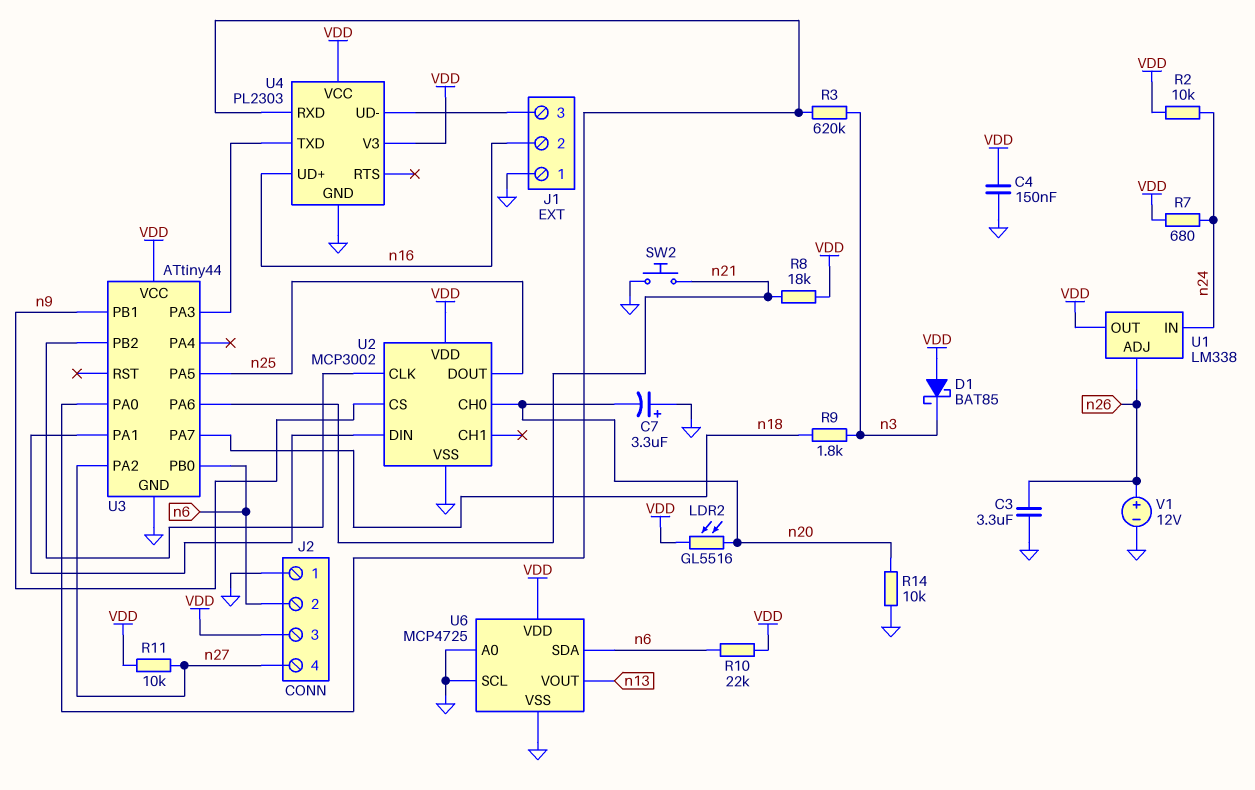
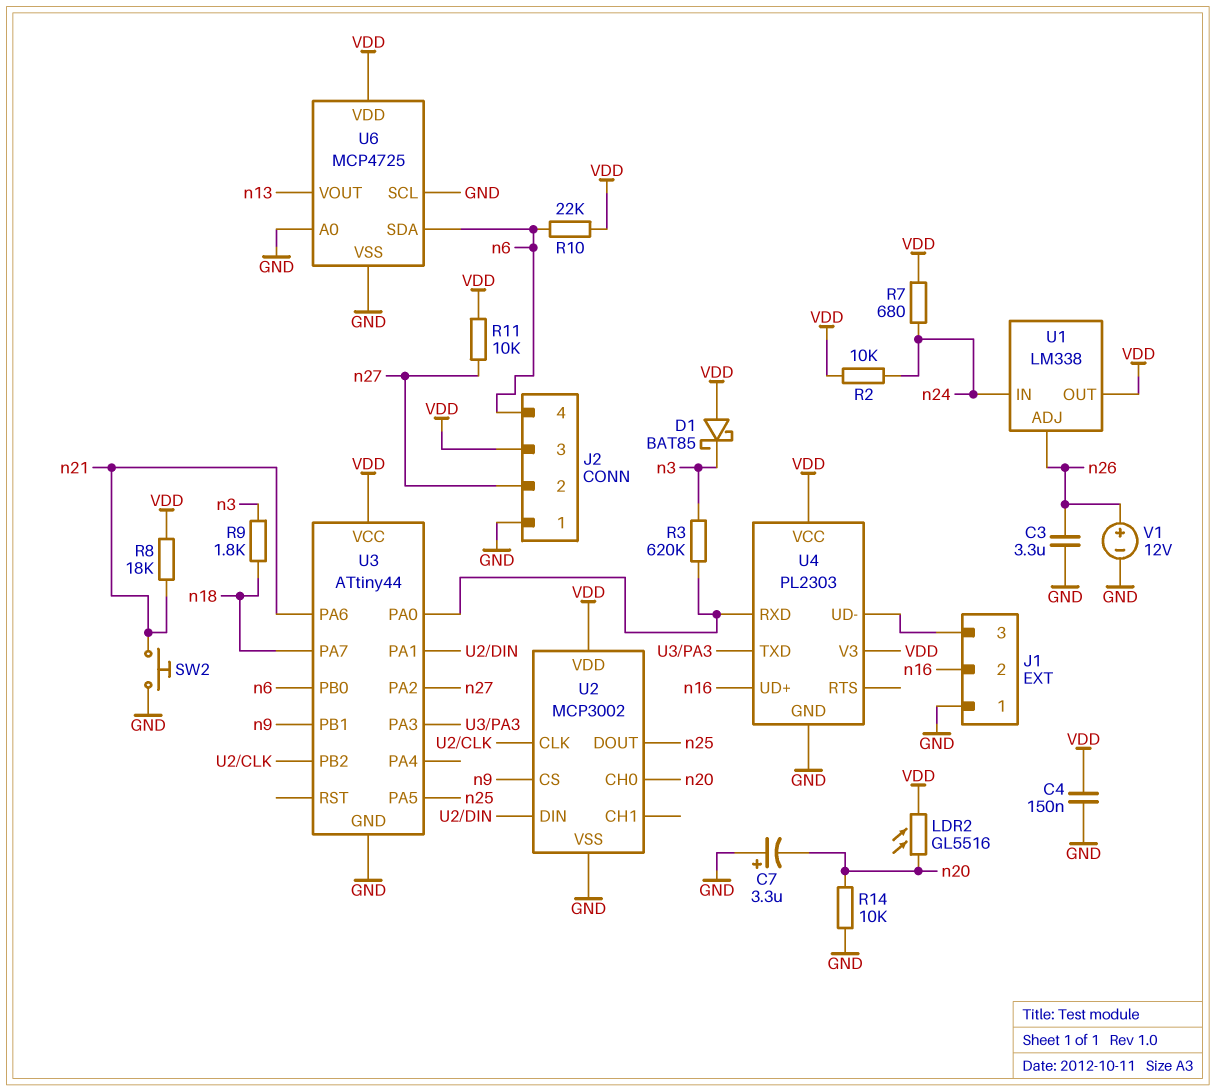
J2 pin 2: n6 -> n27
J2 pin 4: n27 -> n6

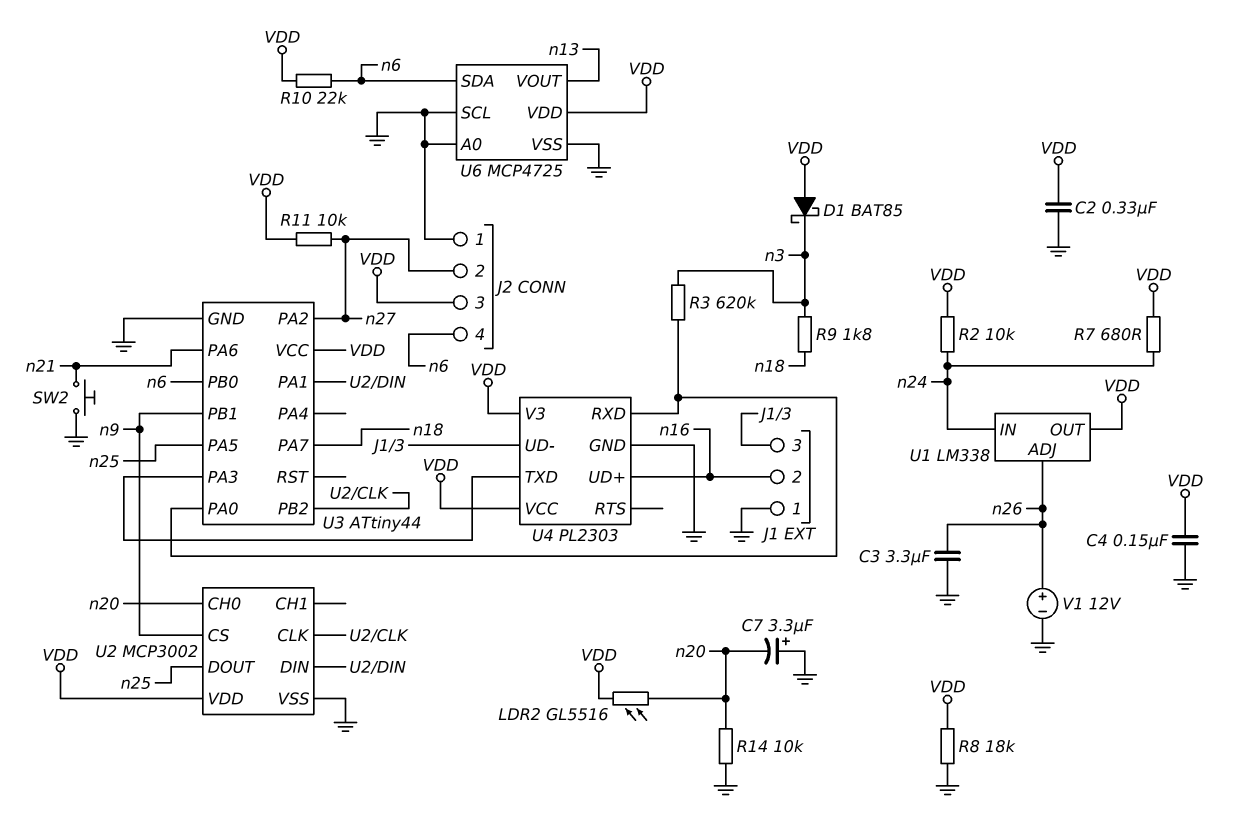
C2: none -> 330nF (GND, VDD)
R8: 18k (VDD, n21) -> 18k (GND, VDD)

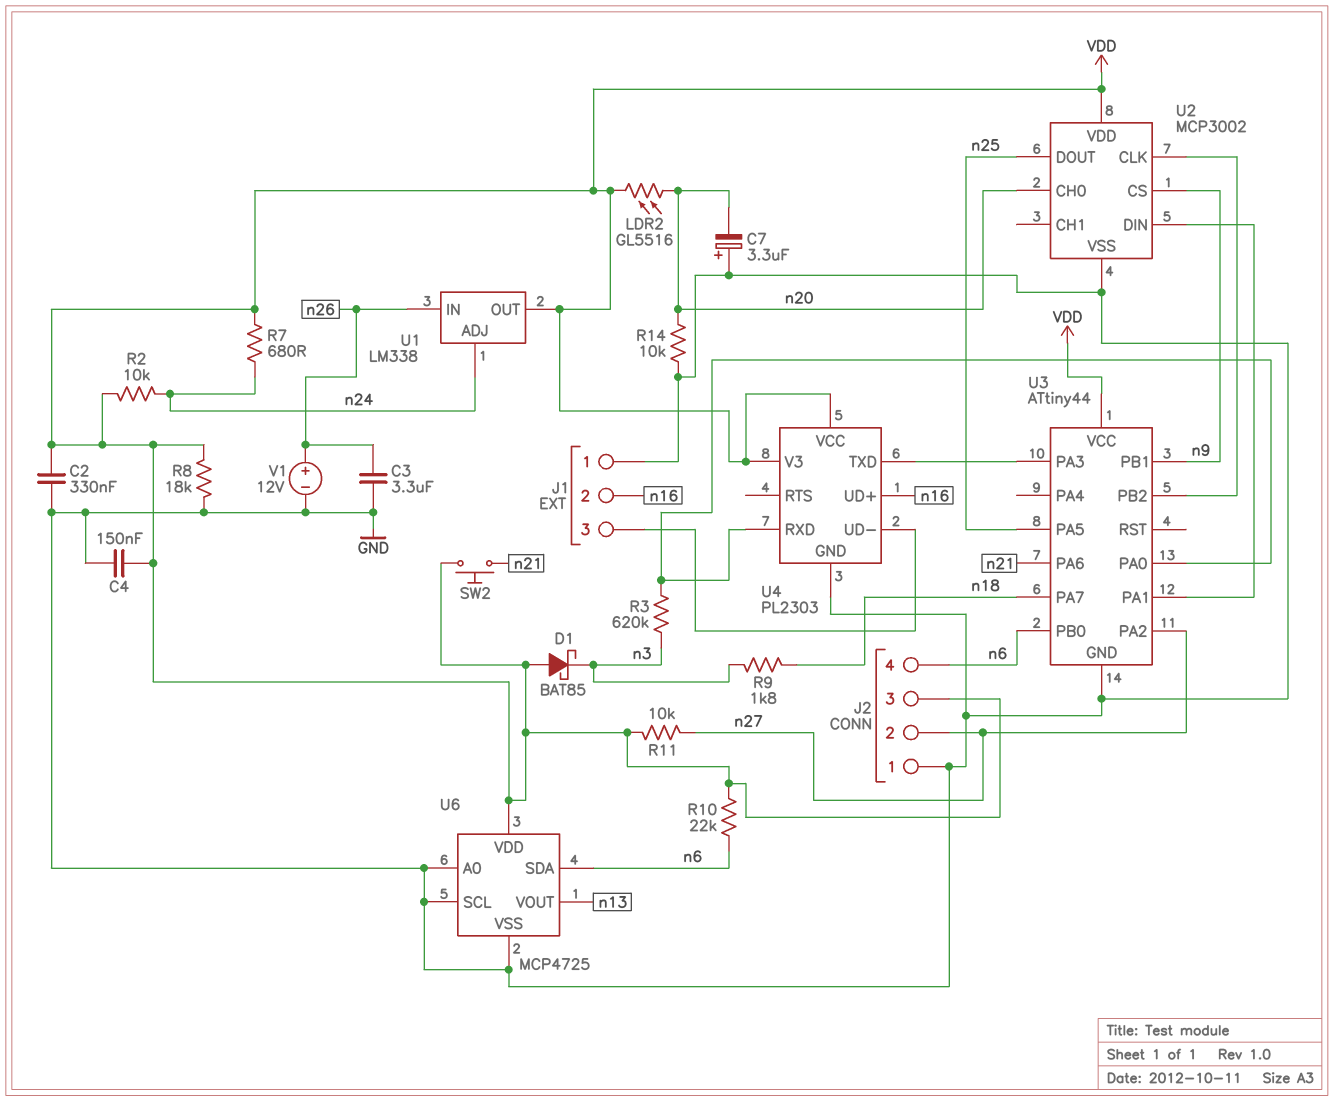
SW2: button (GND, n21) -> button (VDD, n21)
U1 pin ADJ: n26 -> n24
U1 pin IN: n24 -> n26

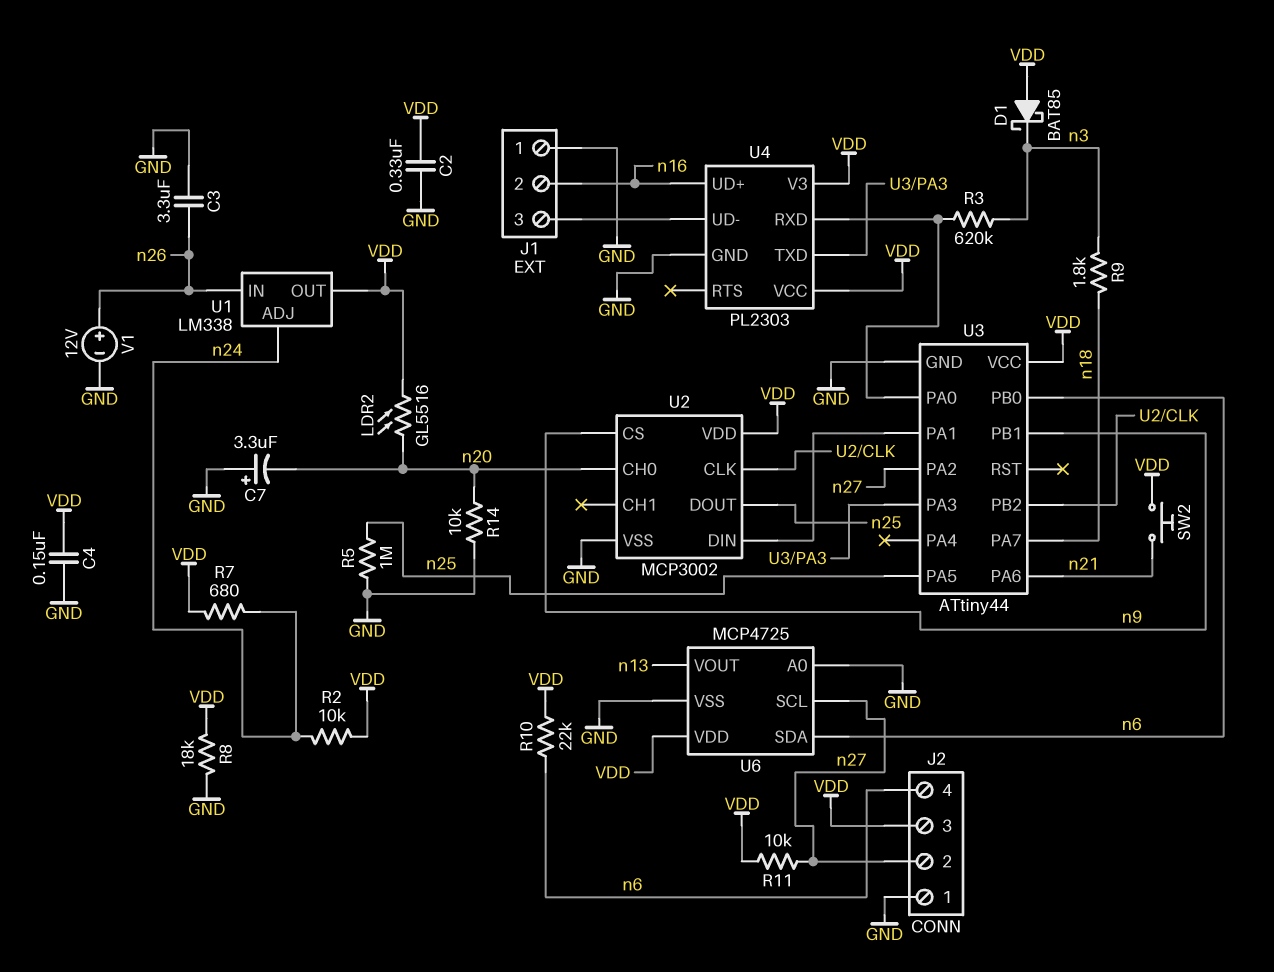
R5: none -> 1M (GND, n25)
U6 pin SCL: GND -> n27

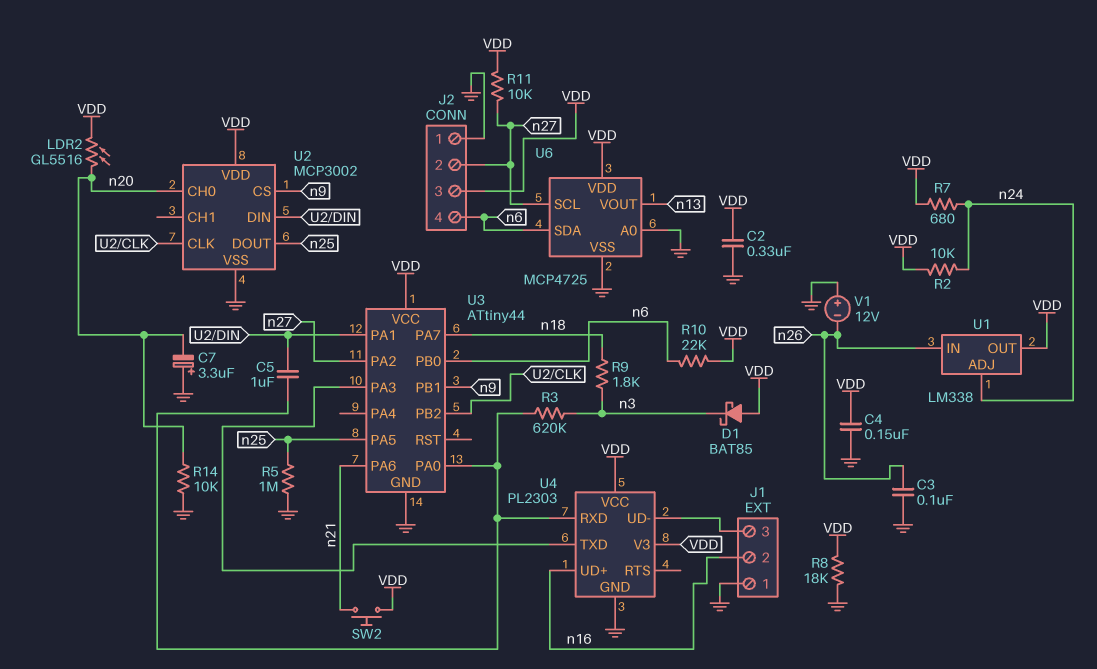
C3: 3.3uF (GND, n26) -> 100nF (GND, n26)
C5: none -> 1uF (U2/DIN, U3/PA0)
V1: 12V (plus n26, minus GND) -> 12V (plus GND, minus n26)

